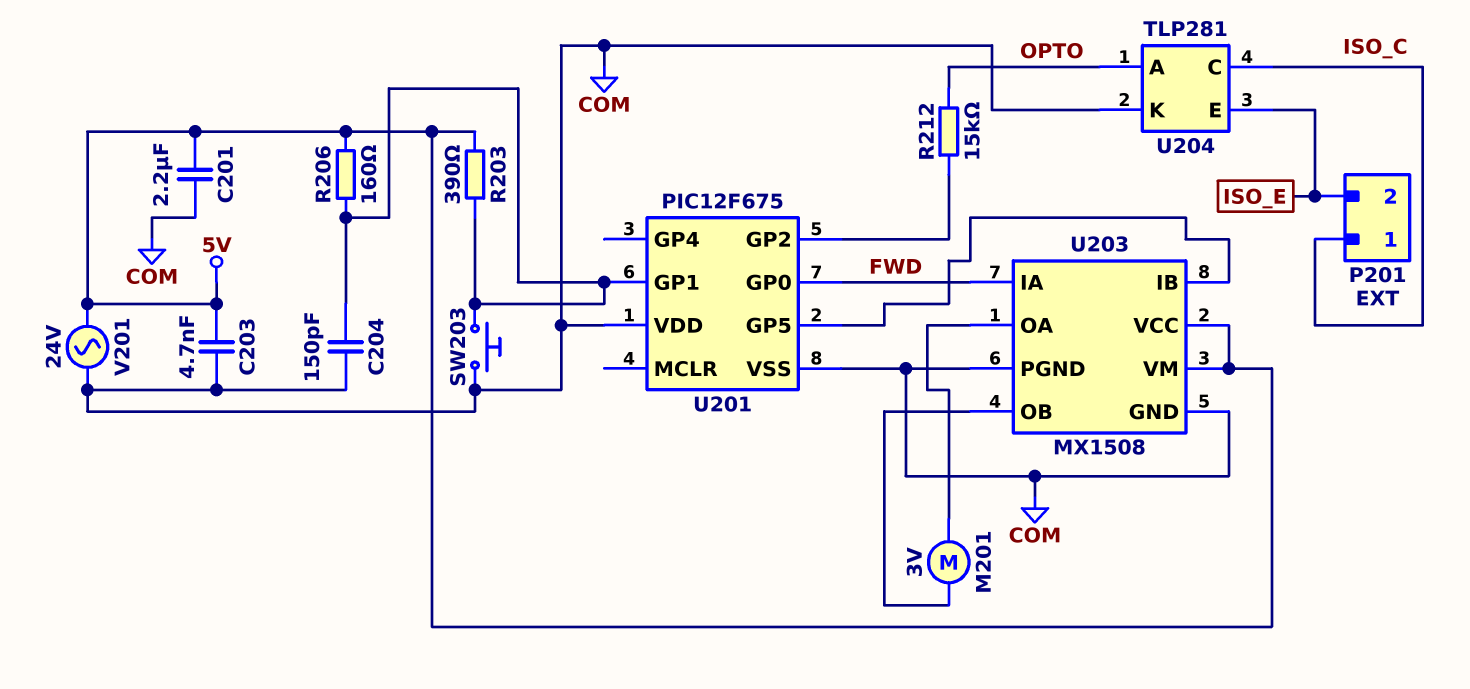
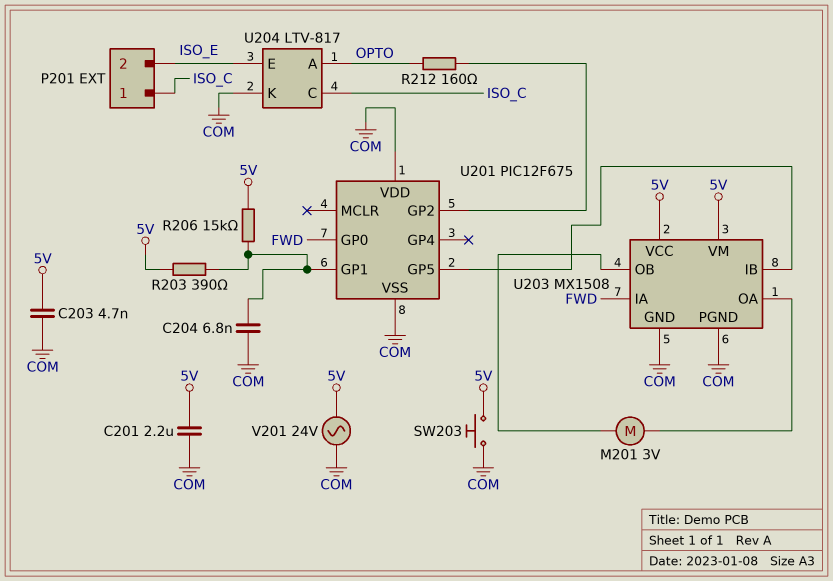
C204: 150pF (COM, U201/GP1) -> 6.8nF (COM, U201/GP1)
R206: 160 (5V, U201/GP1) -> 15k (5V, U201/GP1)
R212: 15k (OPTO, U201/GP2) -> 160 (OPTO, U201/GP2)
SW203: button (COM, U201/GP1) -> button (5V, COM)
U204: TLP281 -> LTV-817

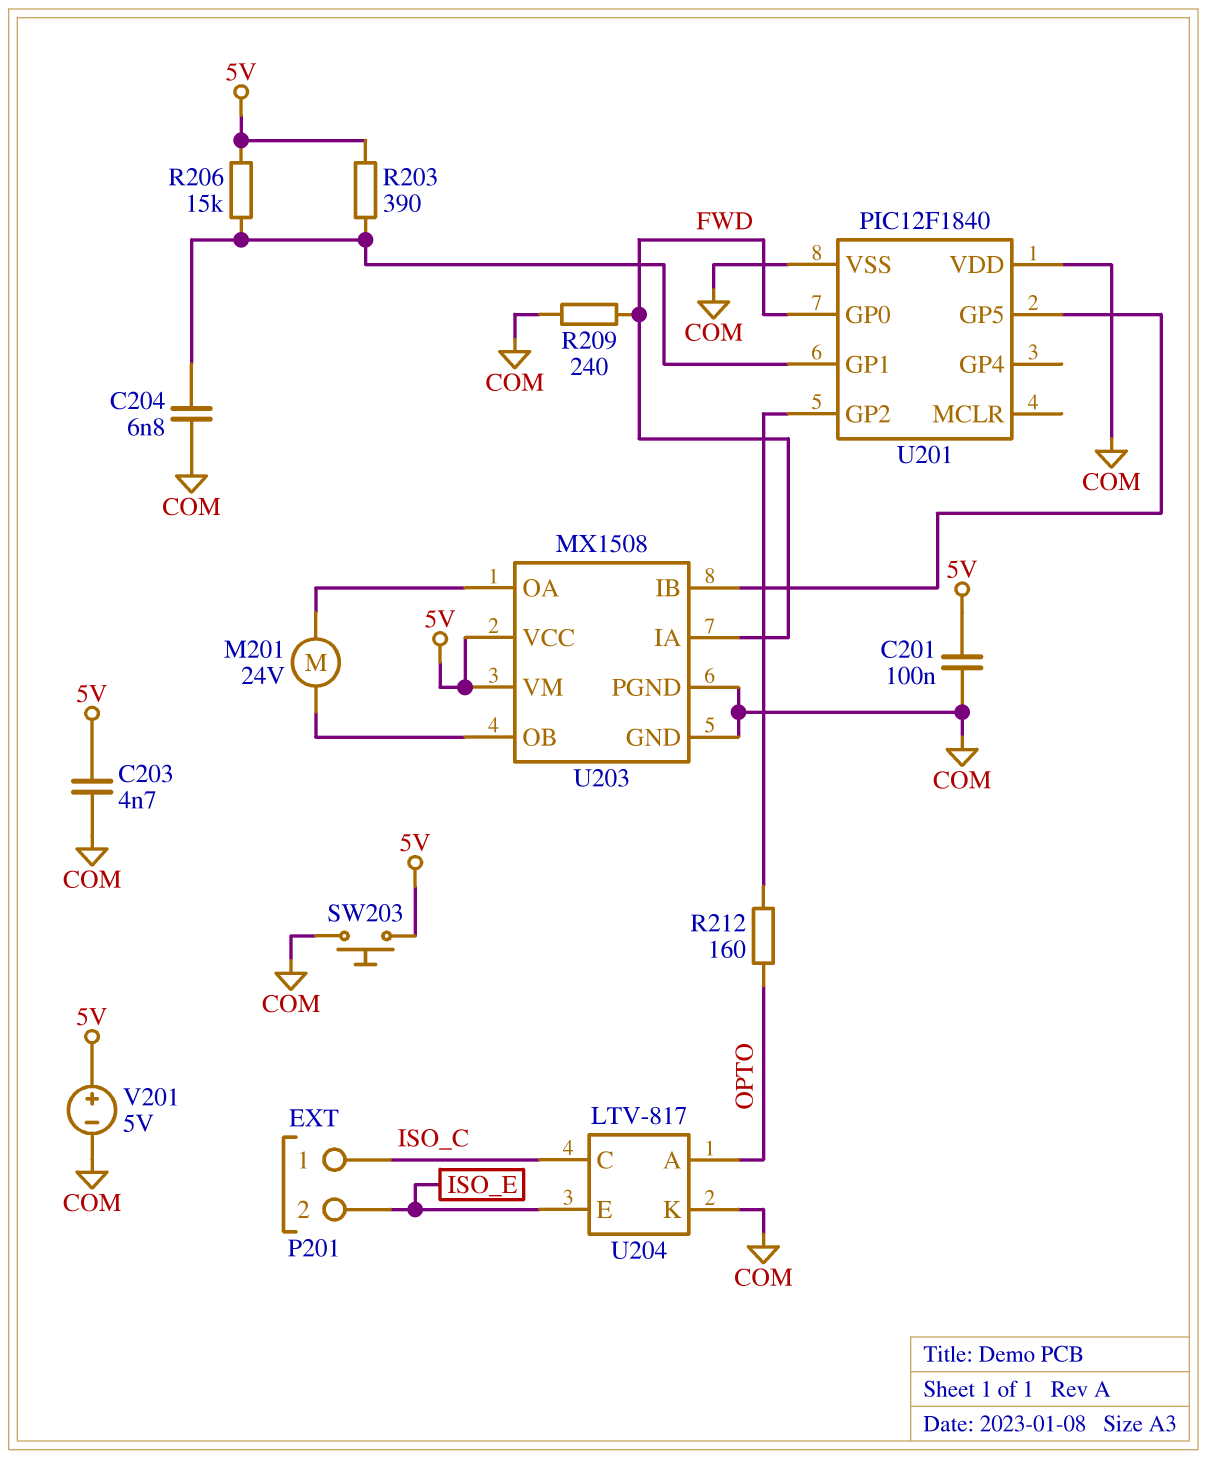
C201: 2.2uF (5V, COM) -> 100nF (5V, COM)
M201: motor 3V (U203/OA, U203/OB) -> motor 24V (U203/OA, U203/OB)
R209: none -> 240 (COM, FWD)
U201: PIC12F675 -> PIC12F1840
V201: AC 24V (5V, COM) -> 5V (plus 5V, minus COM)

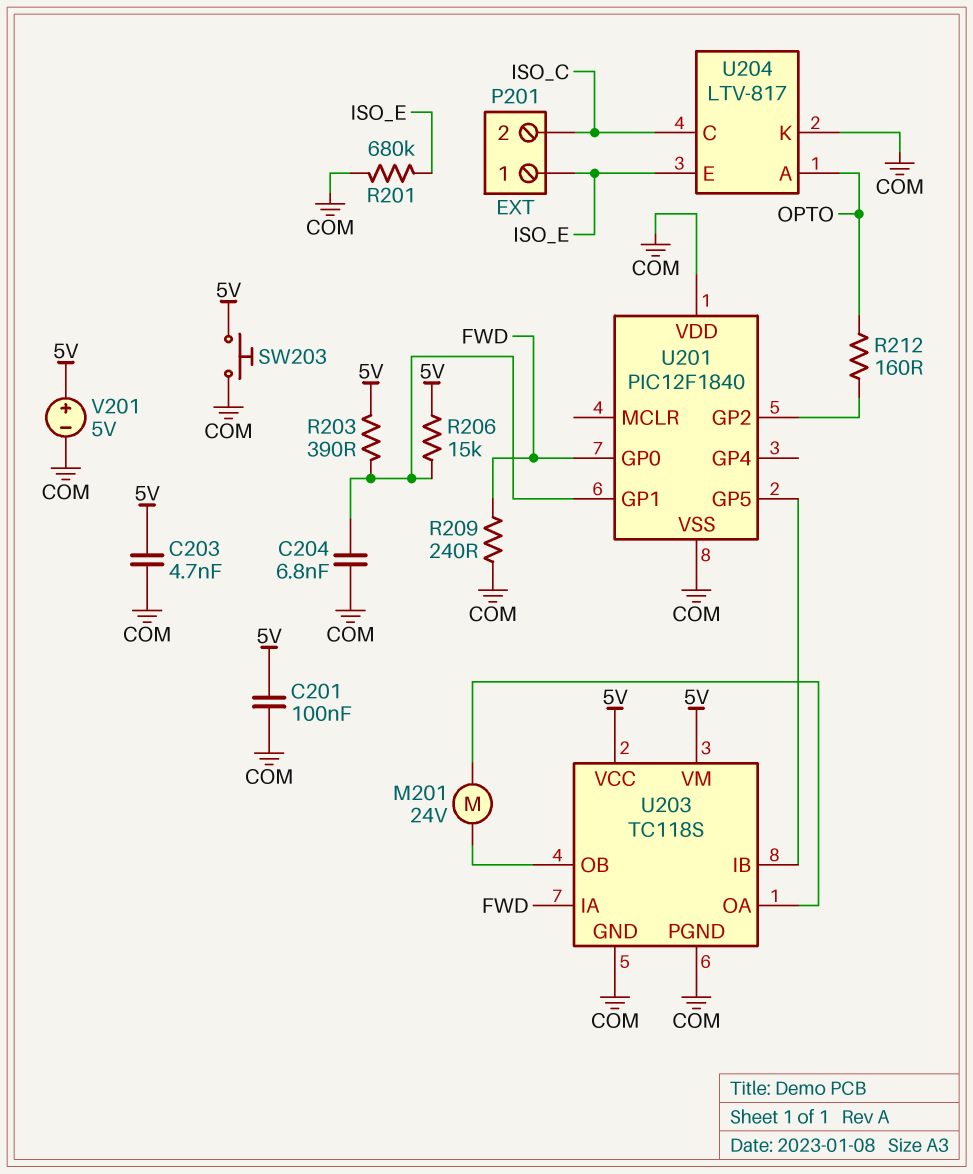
P201 pin 1: ISO_C -> ISO_E
P201 pin 2: ISO_E -> ISO_C
R201: none -> 680k (COM, ISO_E)
U203: MX1508 -> TC118S

